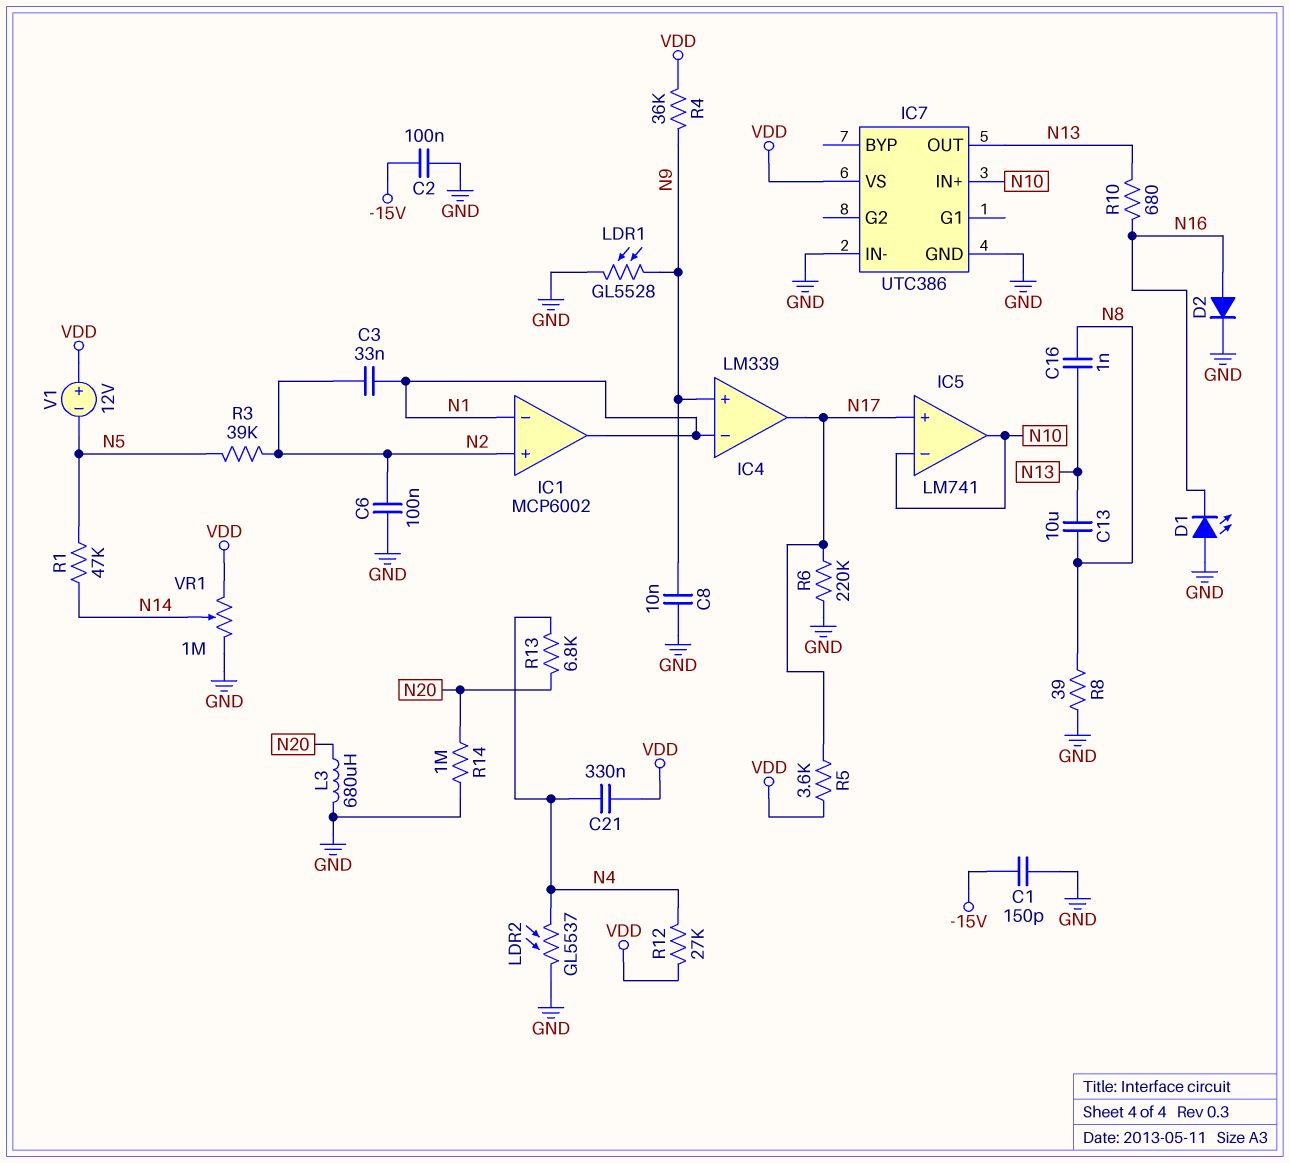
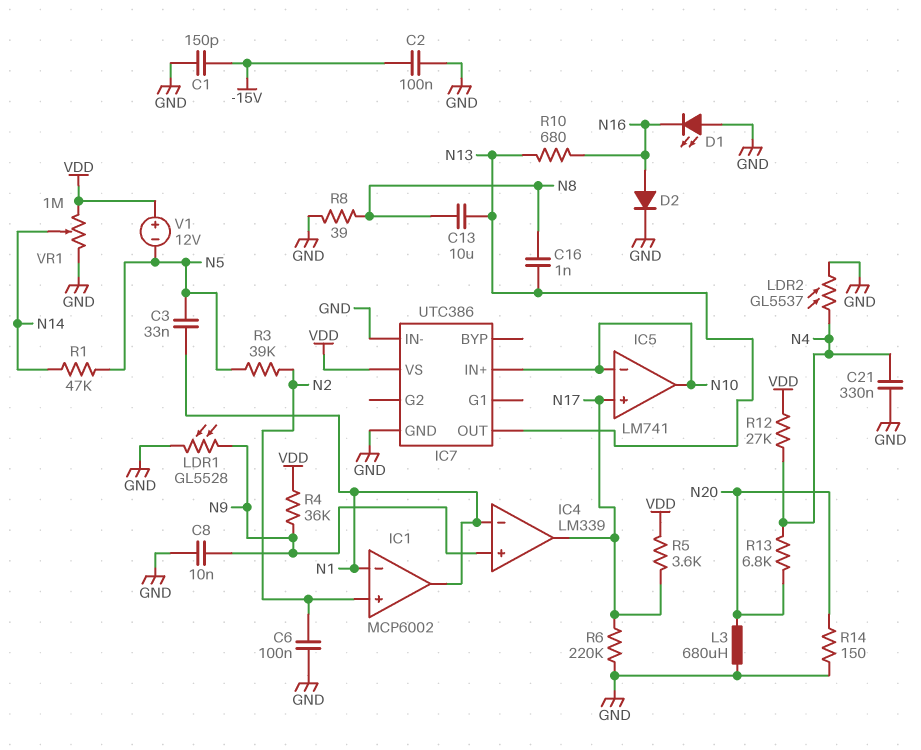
C3: 33nF (N1, N2) -> 33nF (N1, N5)
C21: 330nF (N4, VDD) -> 330nF (GND, N4)
R14: 1M (GND, N20) -> 150 (GND, N20)

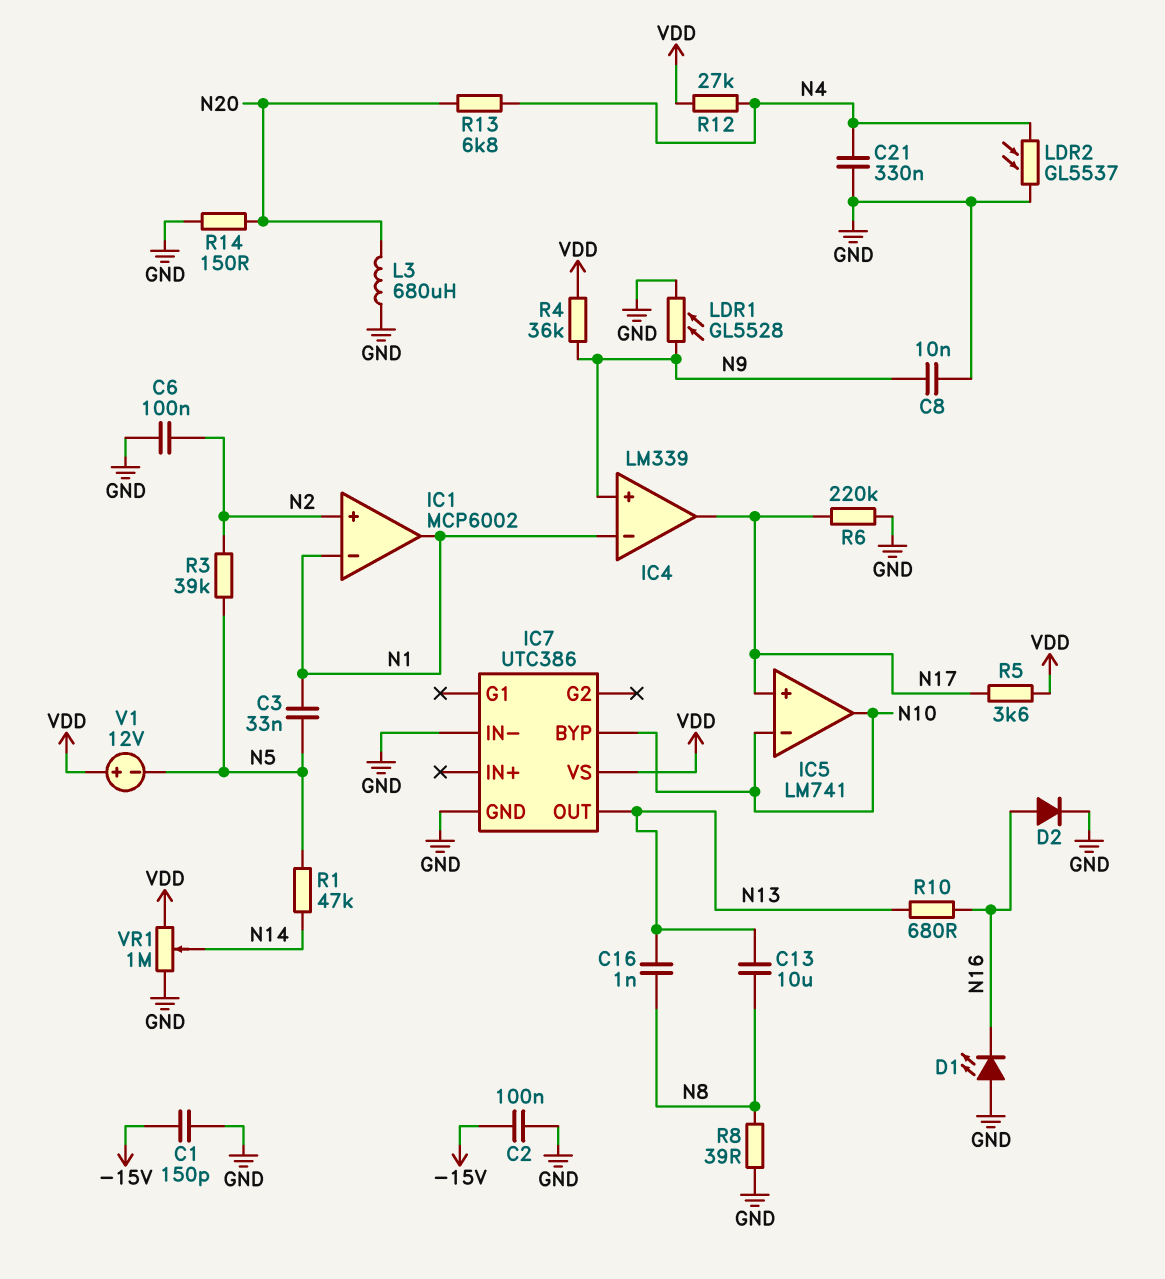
IC7 pin BYP: none -> N10
IC7 pin IN+: N10 -> none

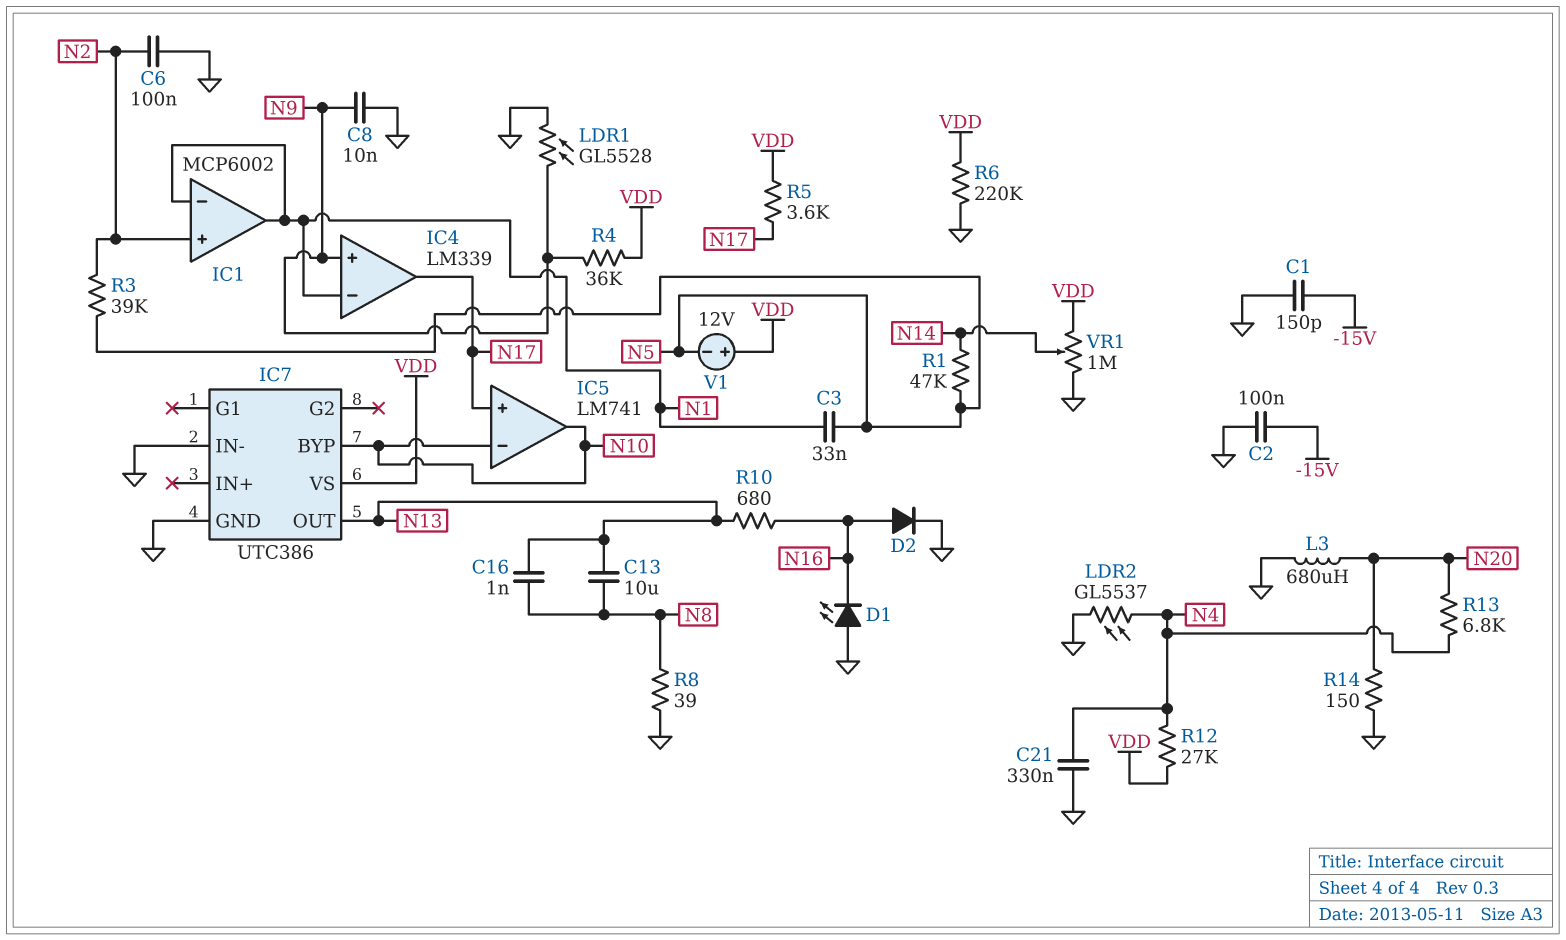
R6: 220k (GND, N17) -> 220k (GND, VDD)

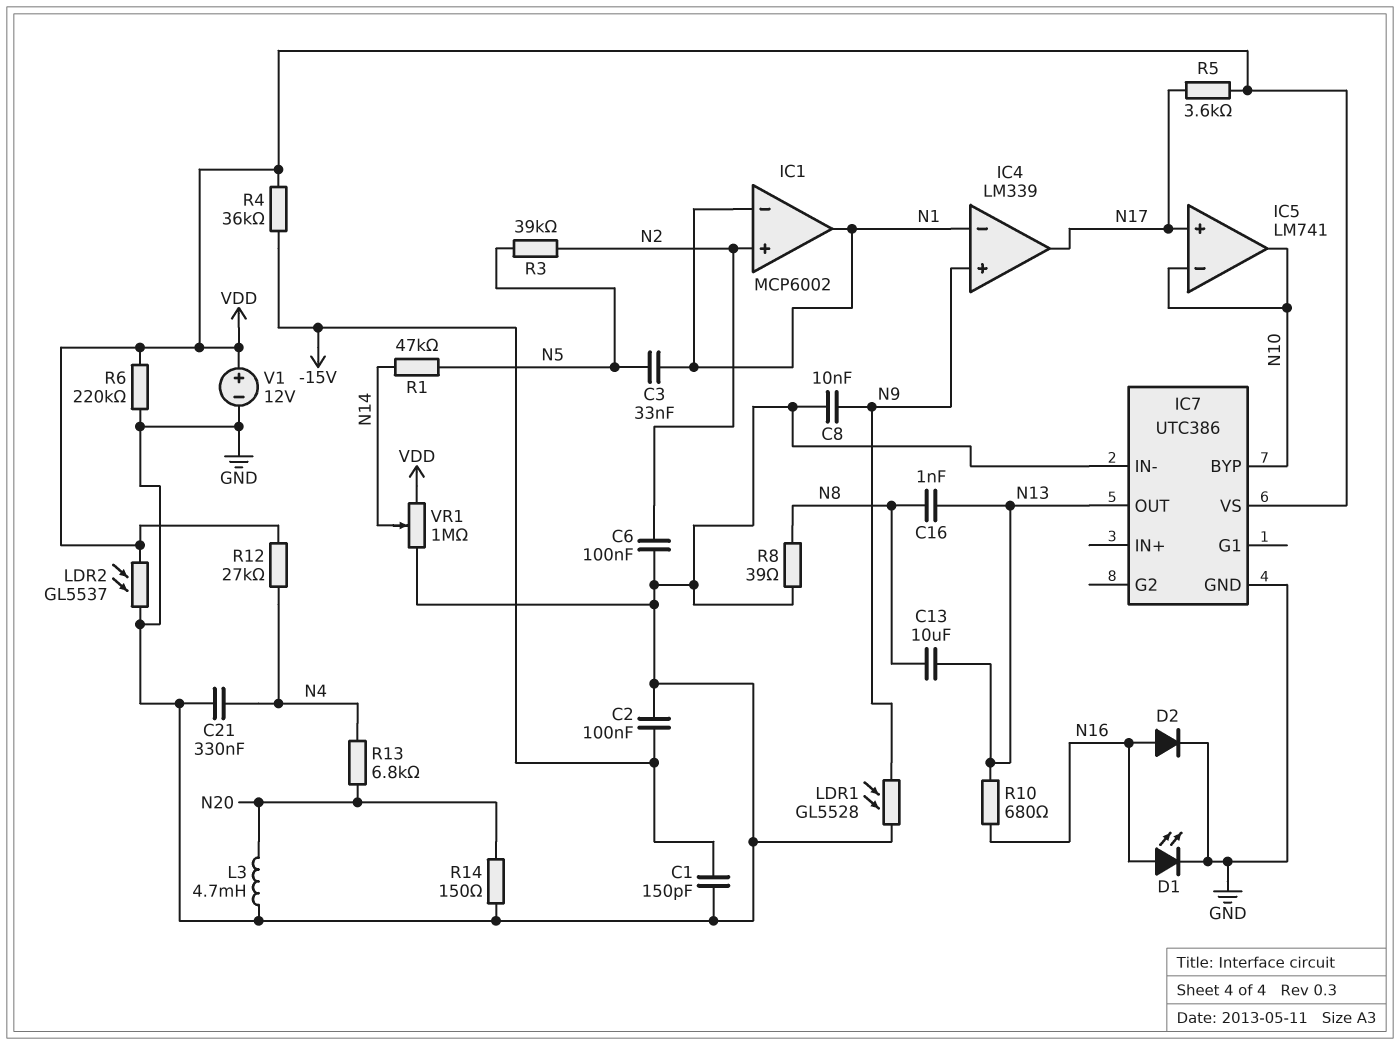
D1: LED (A GND, K N16) -> LED (A N16, K GND)
L3: 680uH (GND, N20) -> 4.7mH (GND, N20)
LDR2: GL5537 (GND, N4) -> GL5537 (GND, VDD)
R4: 36k (N9, VDD) -> 36k (-15V, VDD)
V1: 12V (plus VDD, minus N5) -> 12V (plus VDD, minus GND)

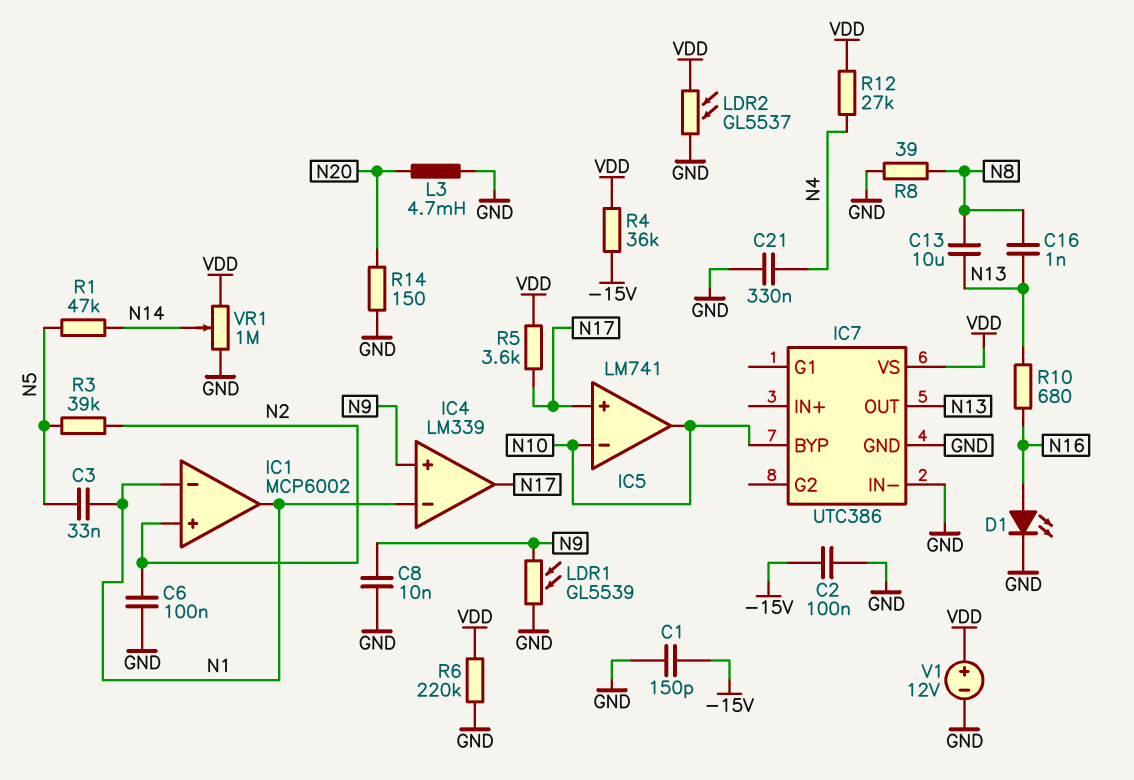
D2: diode (A N16, K GND) -> none
LDR1: GL5528 (GND, N9) -> GL5539 (GND, N9)
R13: 6.8k (N4, N20) -> none

